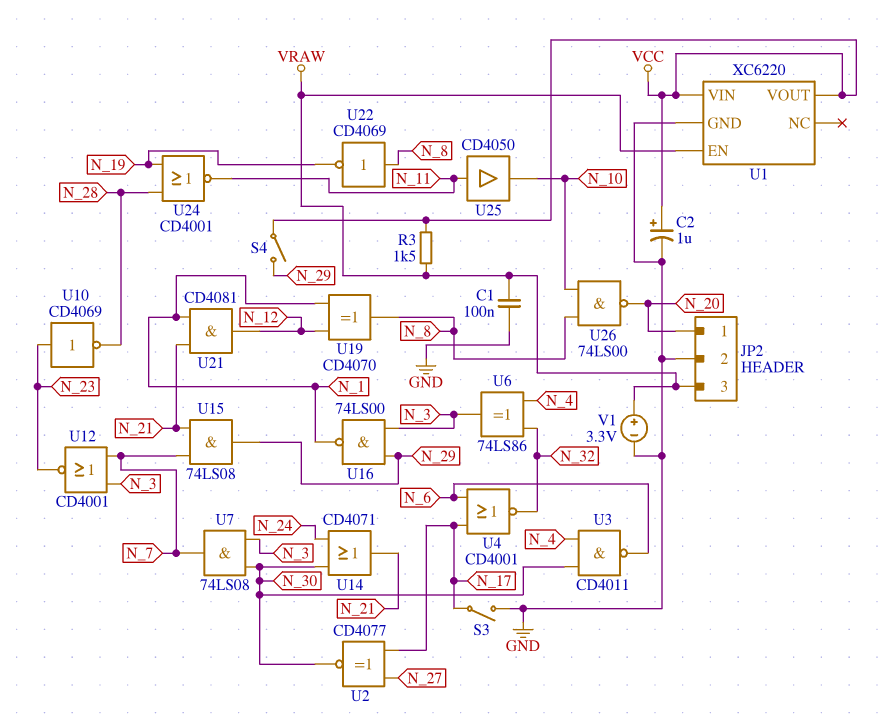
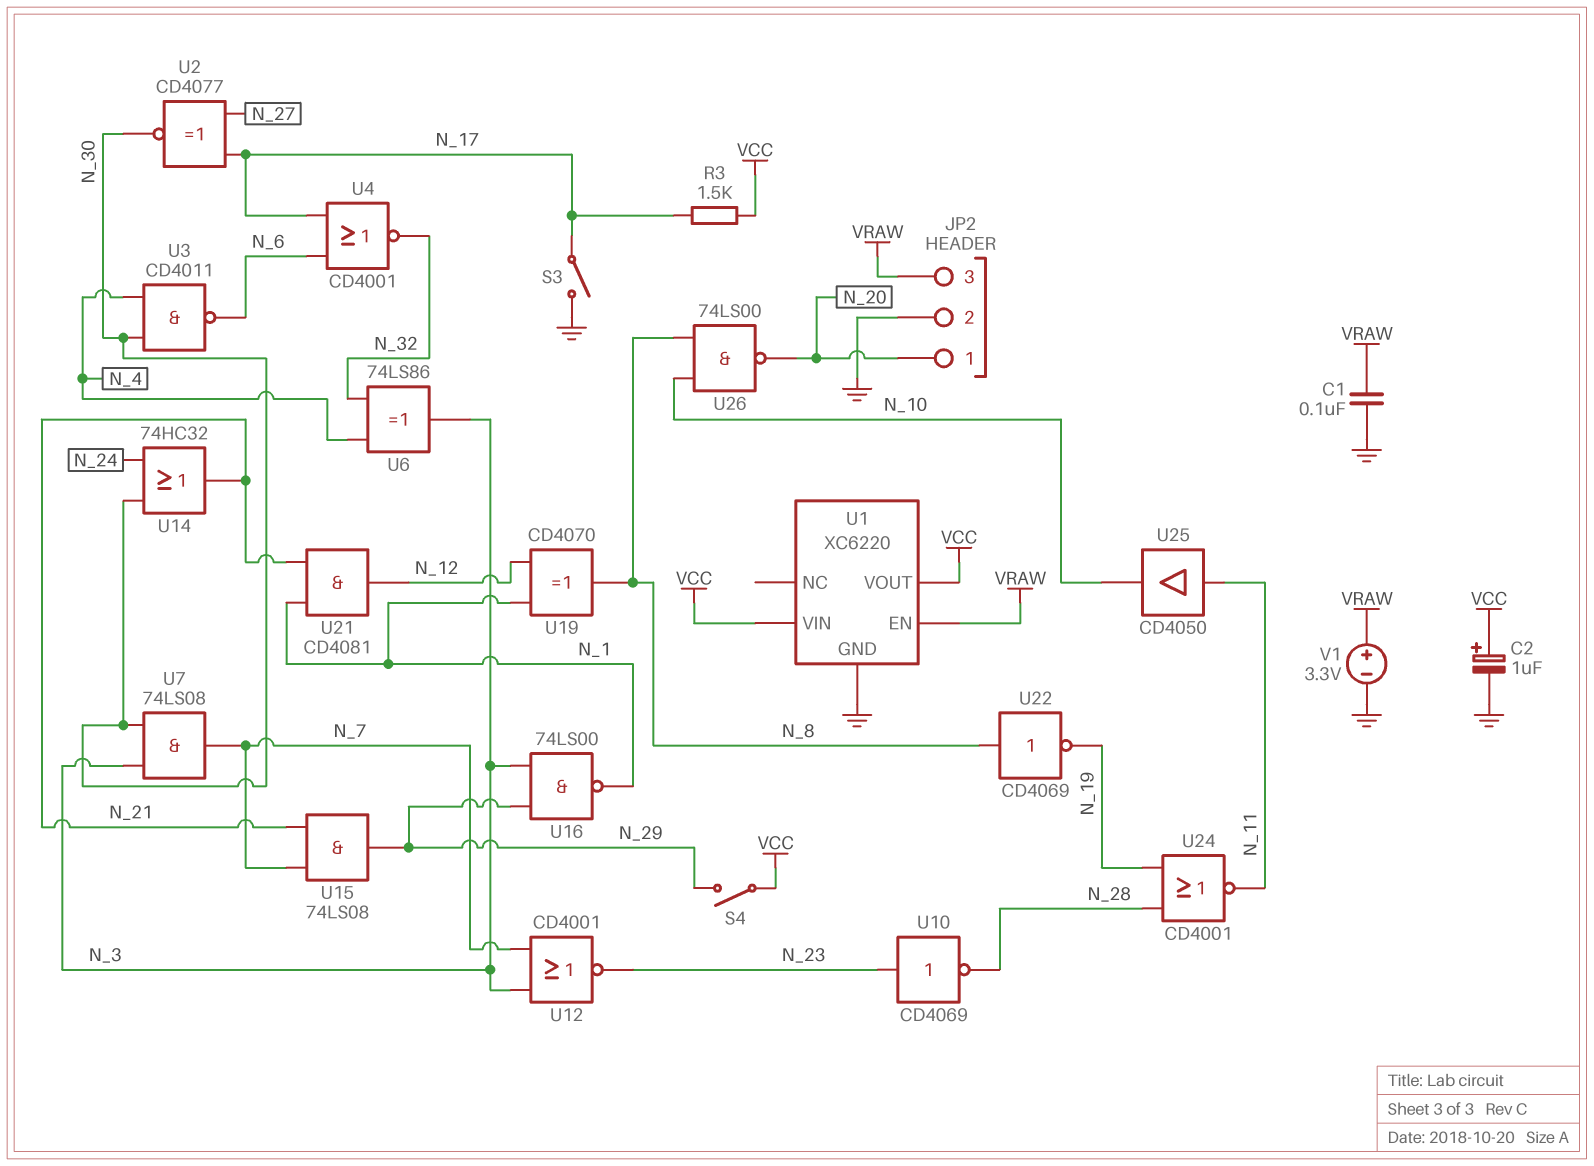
R3: 1.5k (VCC, VRAW) -> 1.5k (N_17, VCC)
U14: OR CD4071 (in N_24, in N_30, out N_21) -> OR 74HC32 (in N_24, in N_30, out N_21)

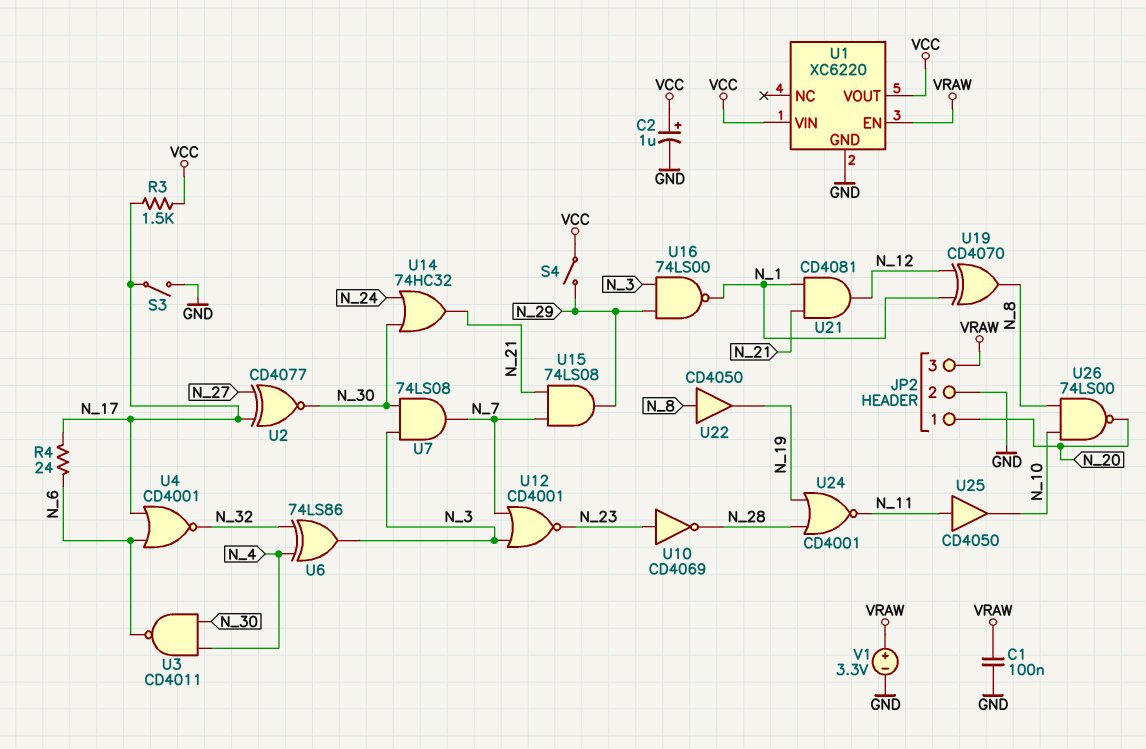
R4: none -> 24 (N_6, N_17)
U22: NOT CD4069 (in N_8, out N_19) -> buffer CD4050 (in N_8, out N_19)

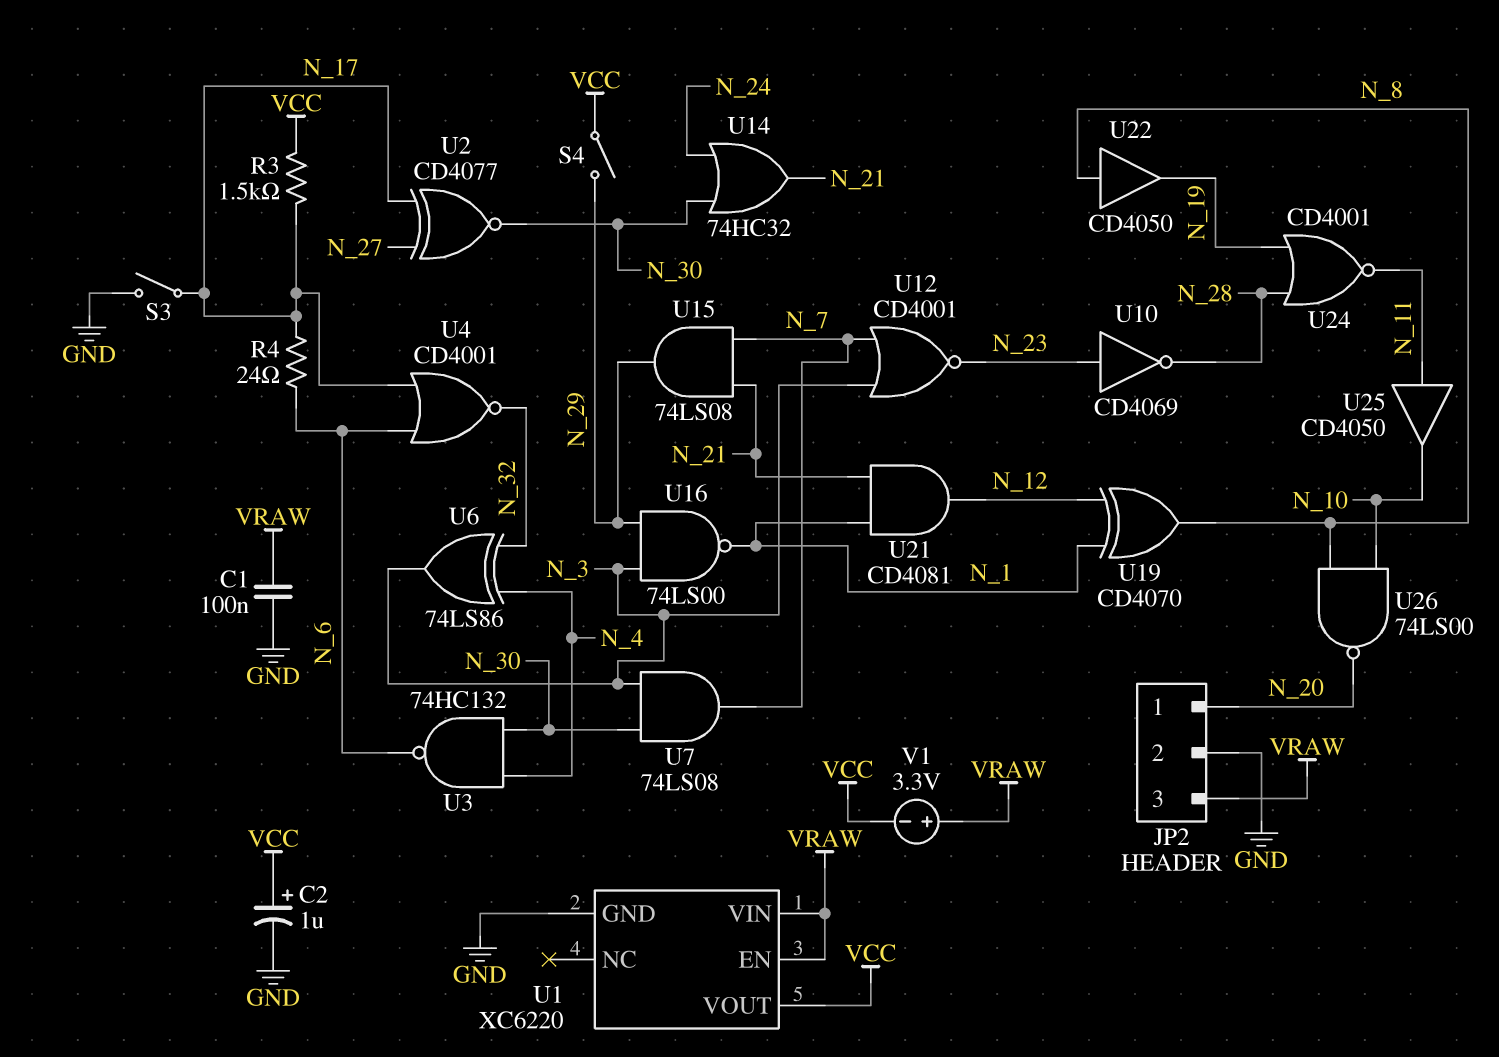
U1 pin VIN: VCC -> VRAW
U3: NAND CD4011 (in N_4, in N_30, out N_6) -> NAND 74HC132 (in N_4, in N_30, out N_6)
V1: 3.3V (plus VRAW, minus GND) -> 3.3V (plus VRAW, minus VCC)

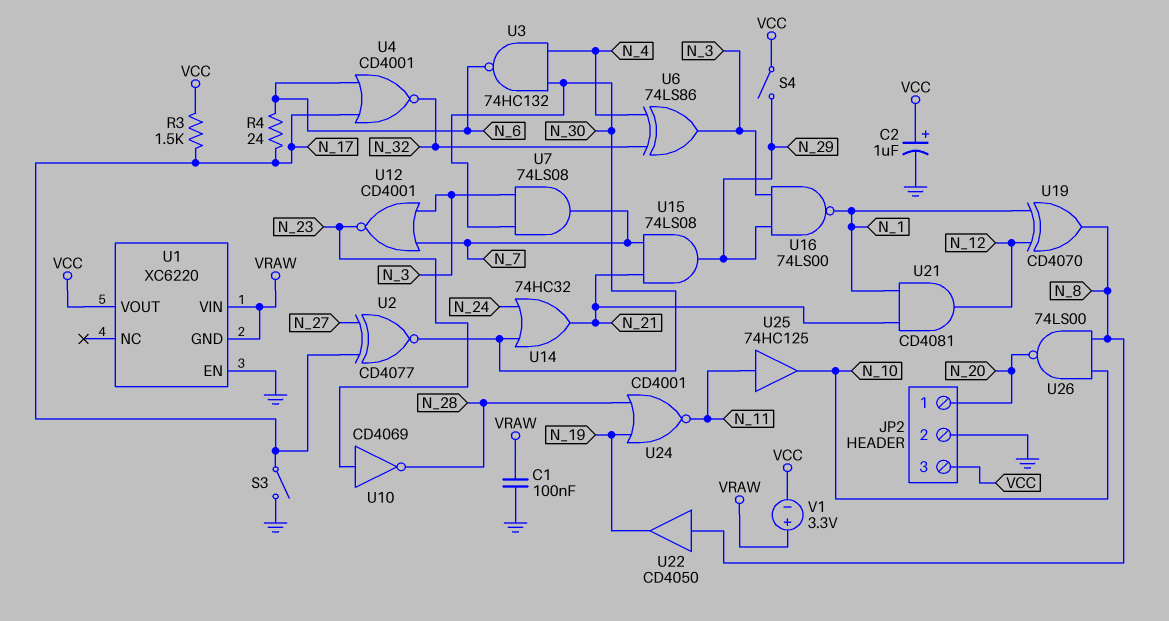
JP2 pin 3: VRAW -> VCC
U1 pin EN: VRAW -> GND
U1 pin GND: GND -> VRAW
U25: buffer CD4050 (in N_11, out N_10) -> buffer 74HC125 (in N_11, out N_10)

